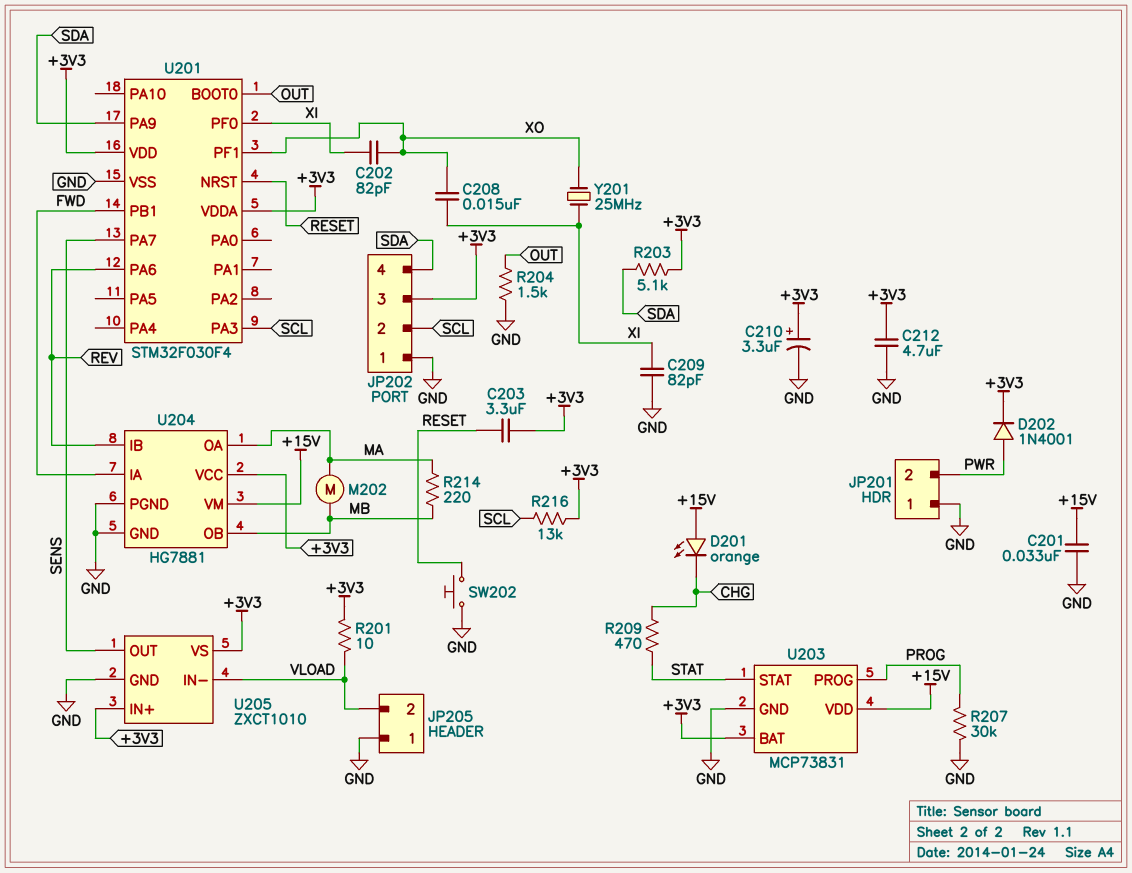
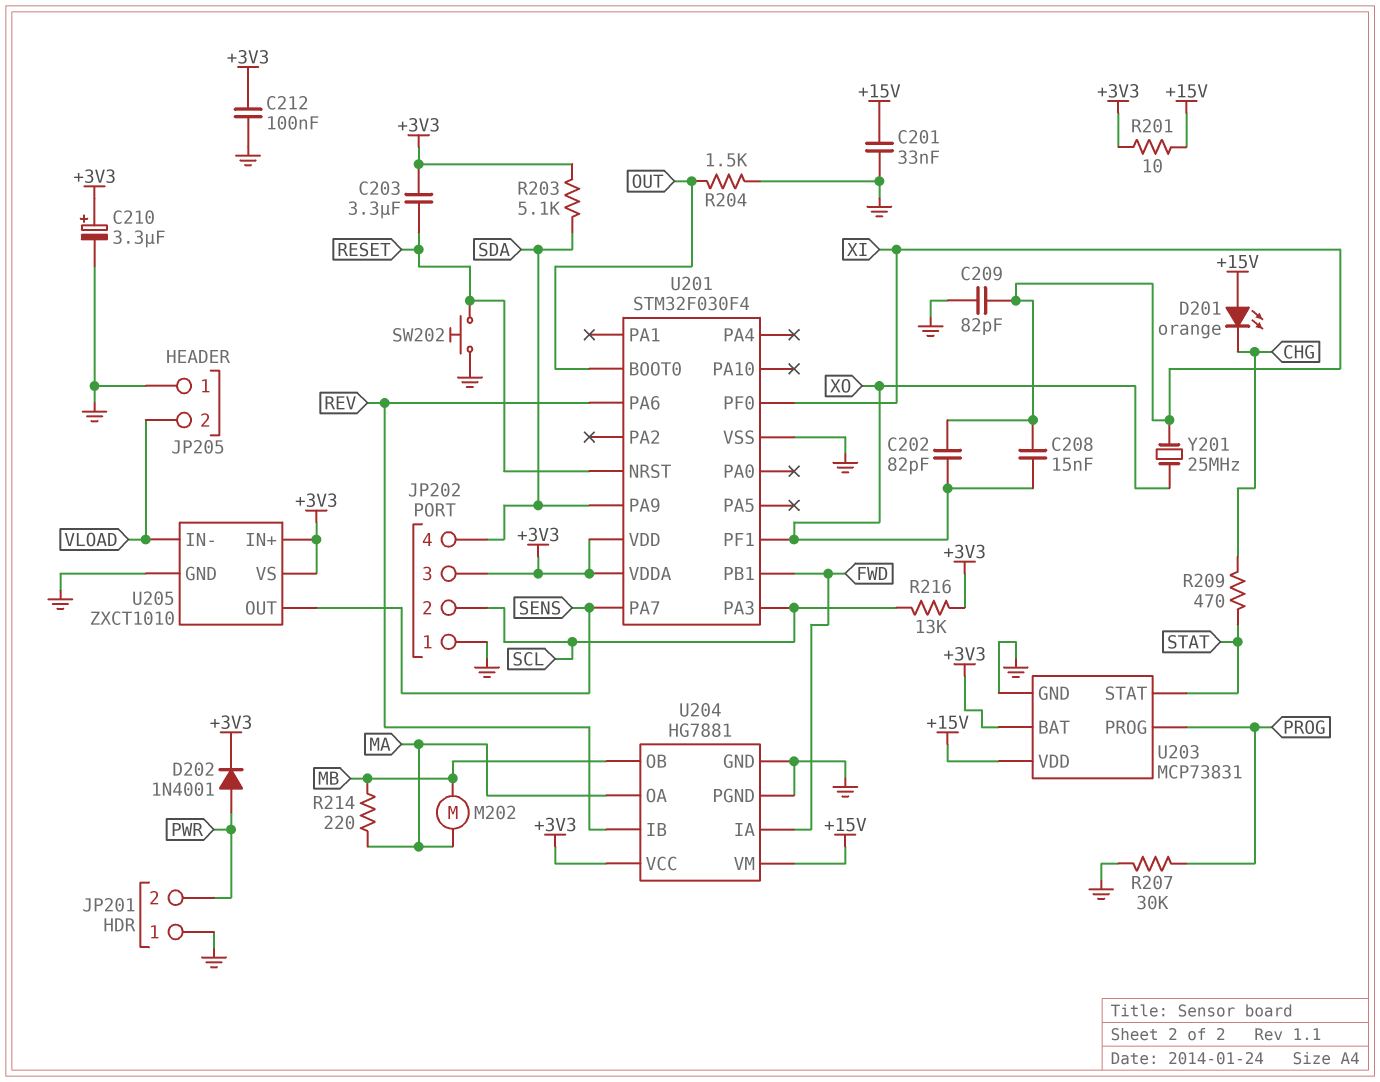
C212: 4.7uF (+3V3, GND) -> 100nF (+3V3, GND)
R201: 10 (+3V3, VLOAD) -> 10 (+3V3, +15V)

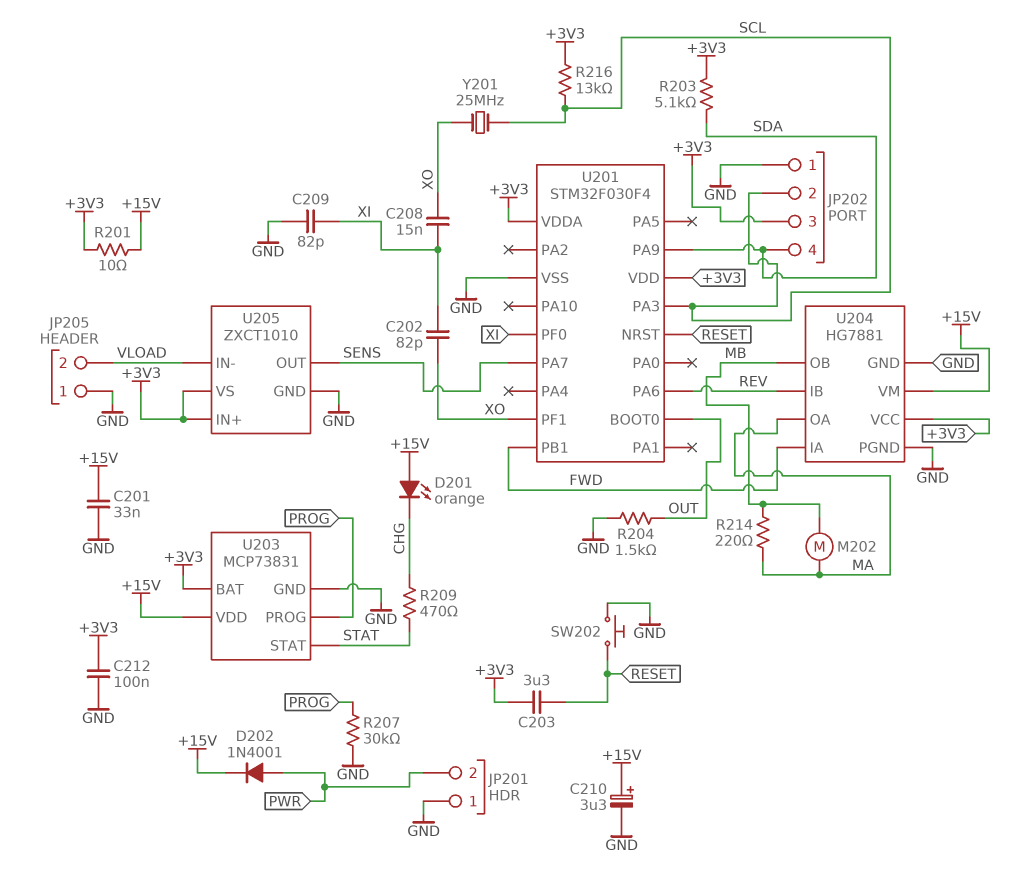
C210: 3.3uF (plus +3V3, minus GND) -> 3.3uF (plus +15V, minus GND)
D202: diode 1N4001 (A PWR, K +3V3) -> diode 1N4001 (A PWR, K +15V)
Y201: 25MHz (XI, XO) -> 25MHz (SCL, XO)

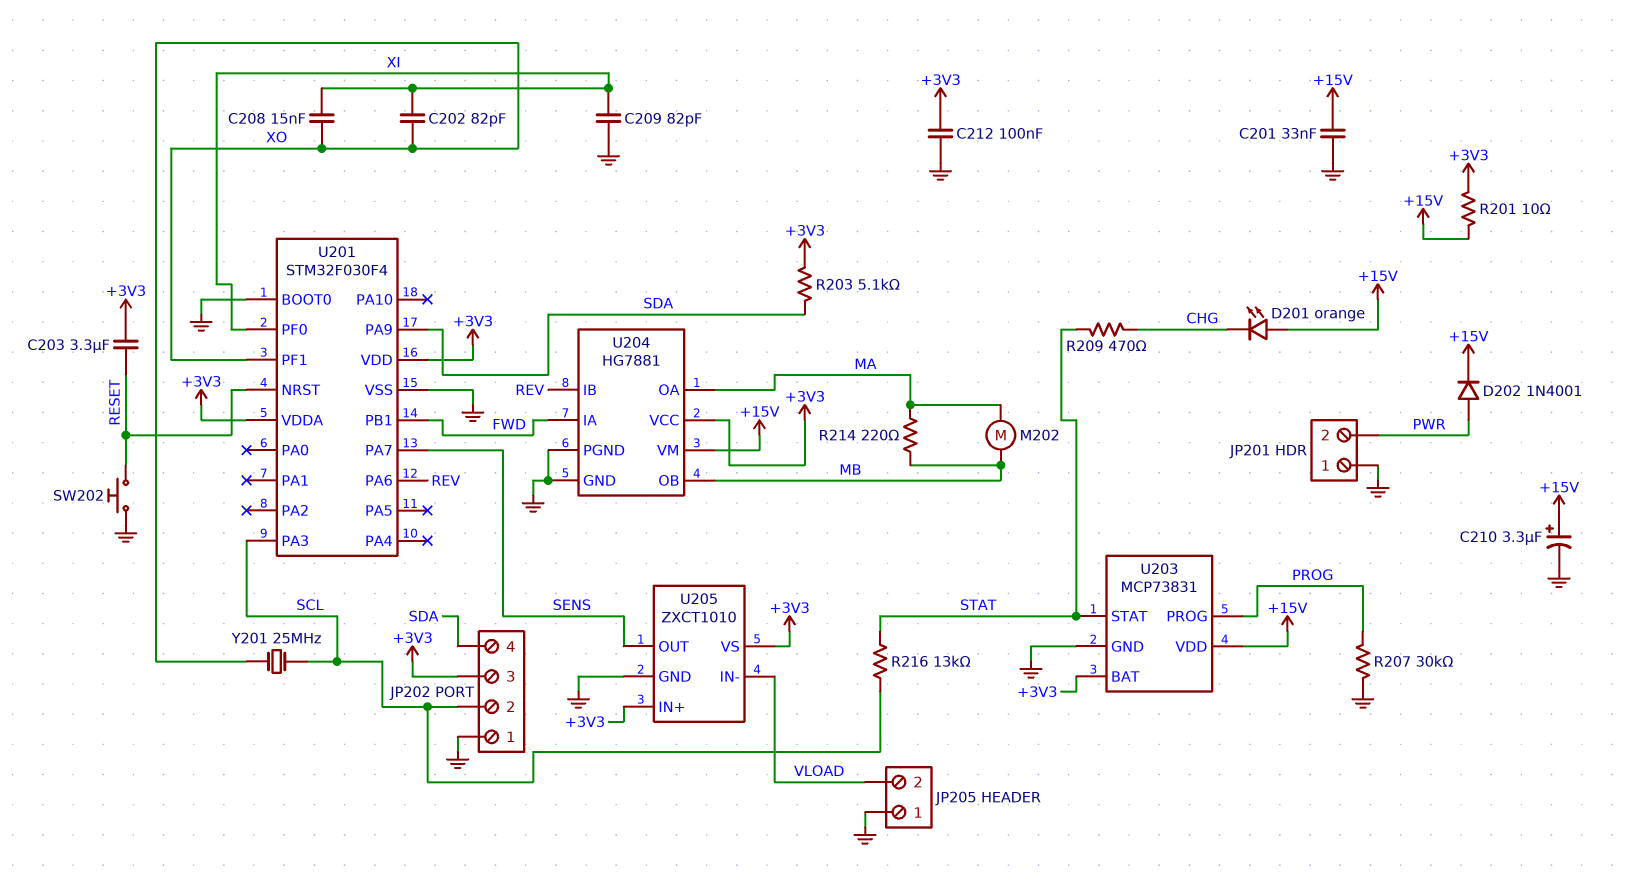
R204: 1.5k (GND, OUT) -> none
R216: 13k (+3V3, SCL) -> 13k (SCL, STAT)
U201 pin BOOT0: OUT -> GND

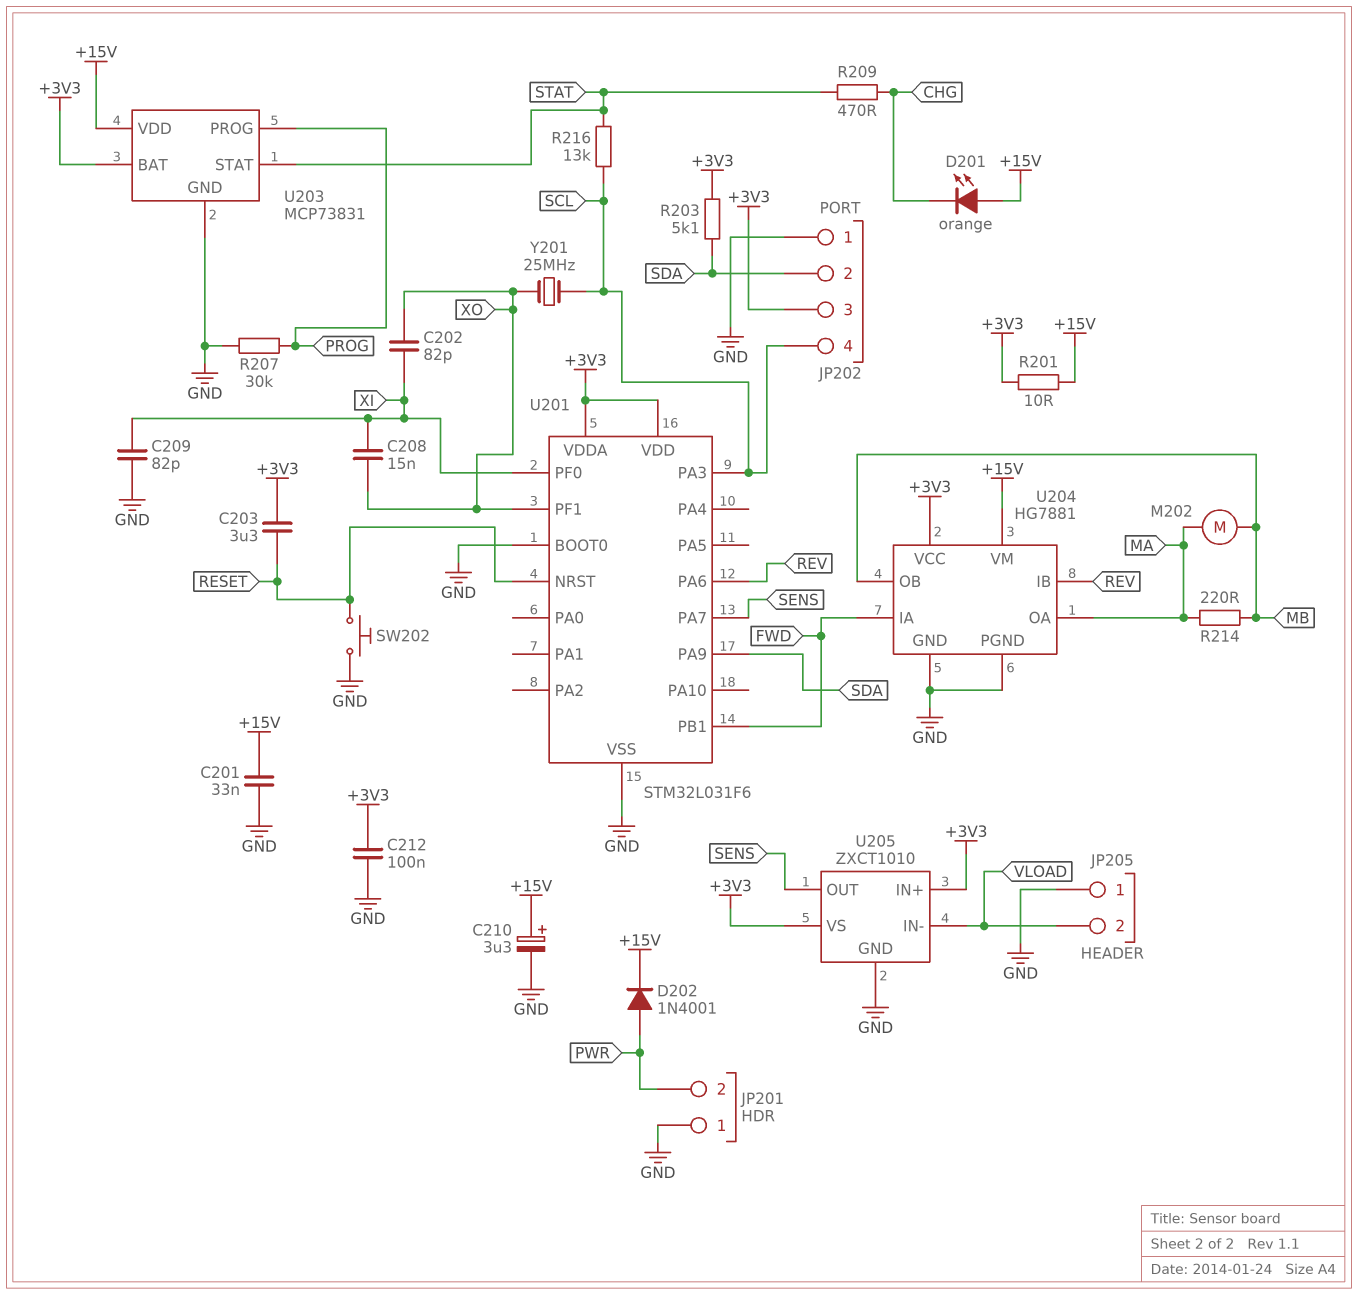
JP202 pin 2: SCL -> SDA
JP202 pin 4: SDA -> SCL
U201: STM32F030F4 -> STM32L031F6

